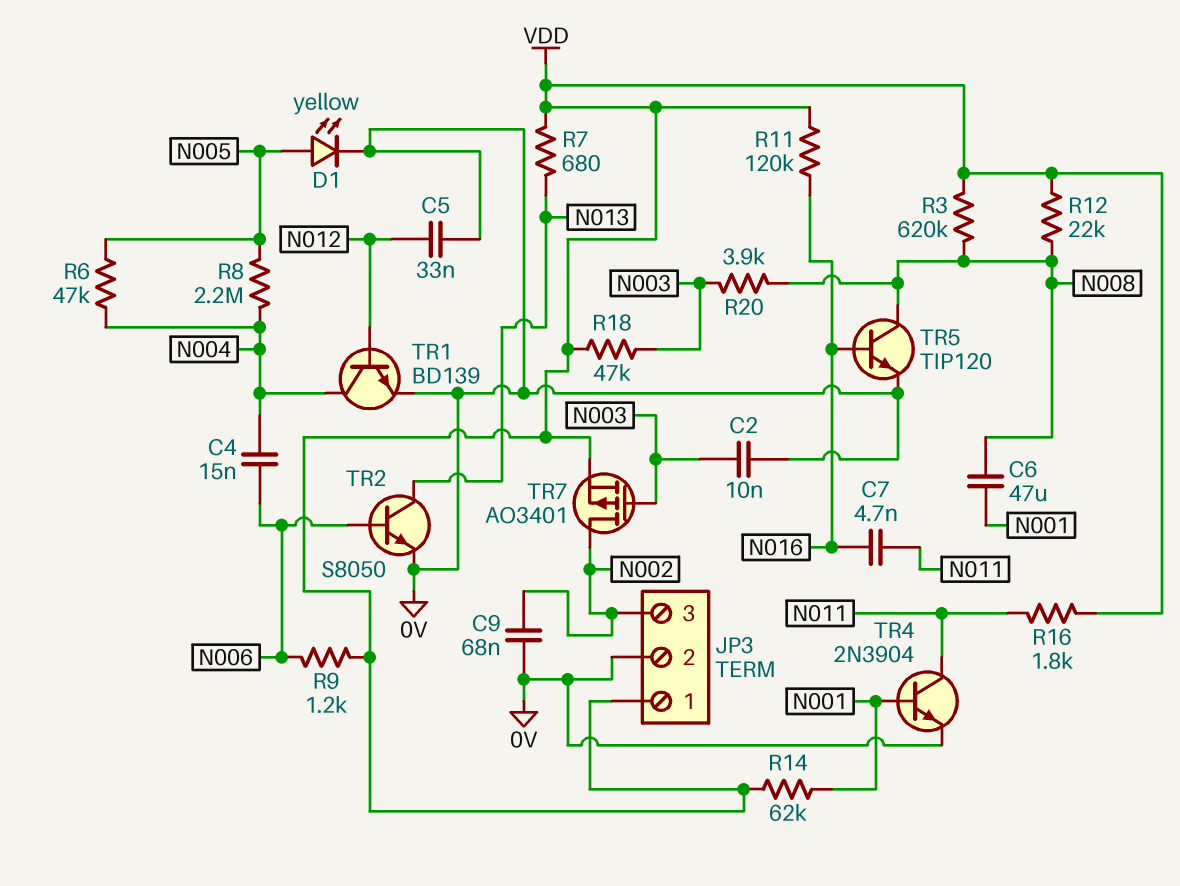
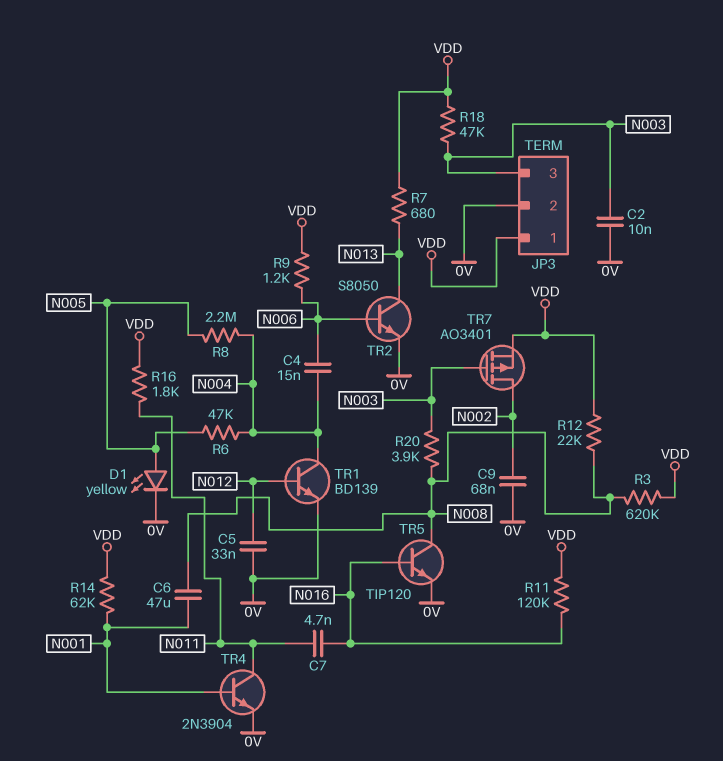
JP3 pin 3: N002 -> N003

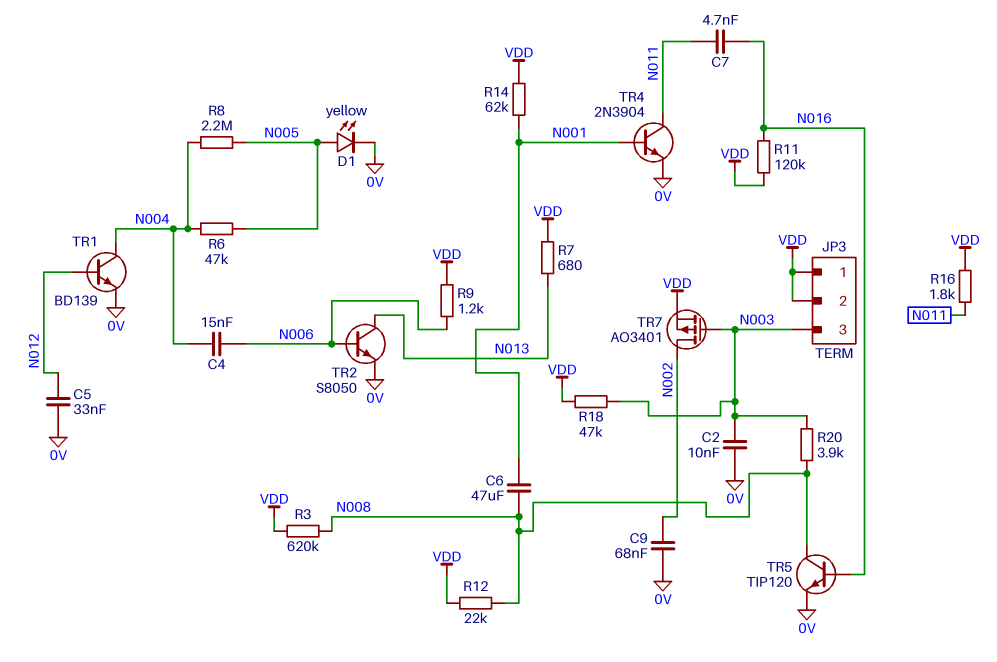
JP3 pin 2: 0V -> VDD

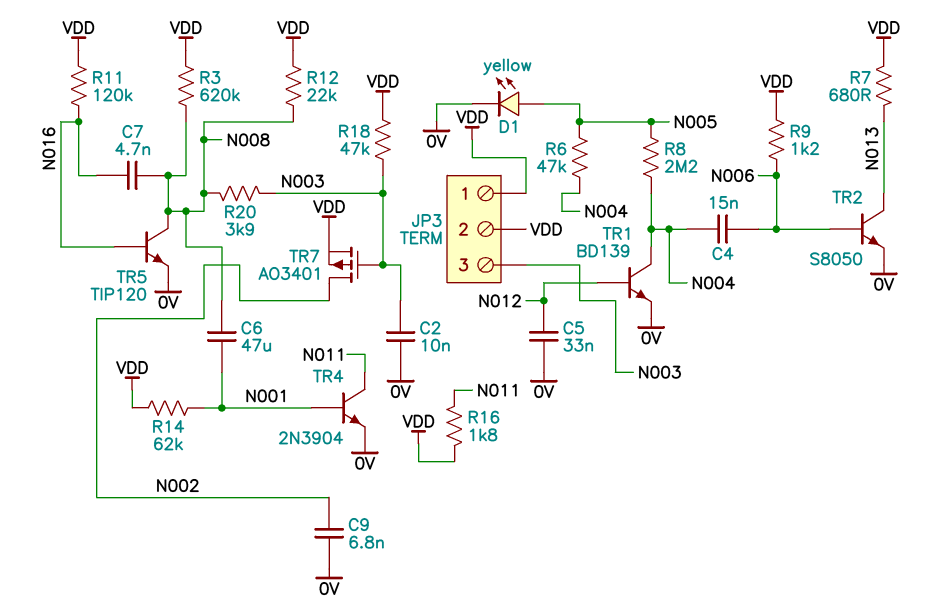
C7: 4.7nF (N011, N016) -> 4.7nF (N008, N016)
C9: 68nF (0V, N002) -> 6.8nF (0V, N002)

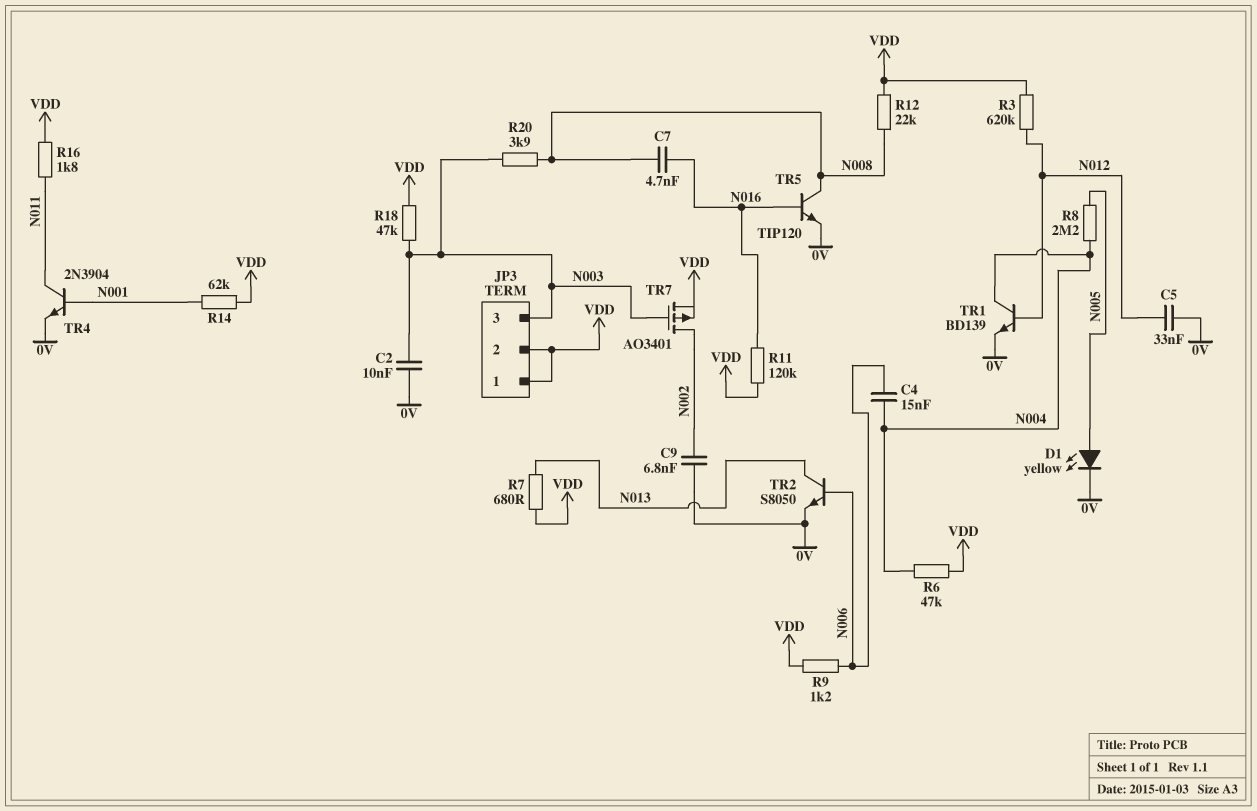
C6: 47uF (N001, N008) -> none
R3: 620k (N008, VDD) -> 620k (N012, VDD)
R6: 47k (N004, N005) -> 47k (N004, VDD)

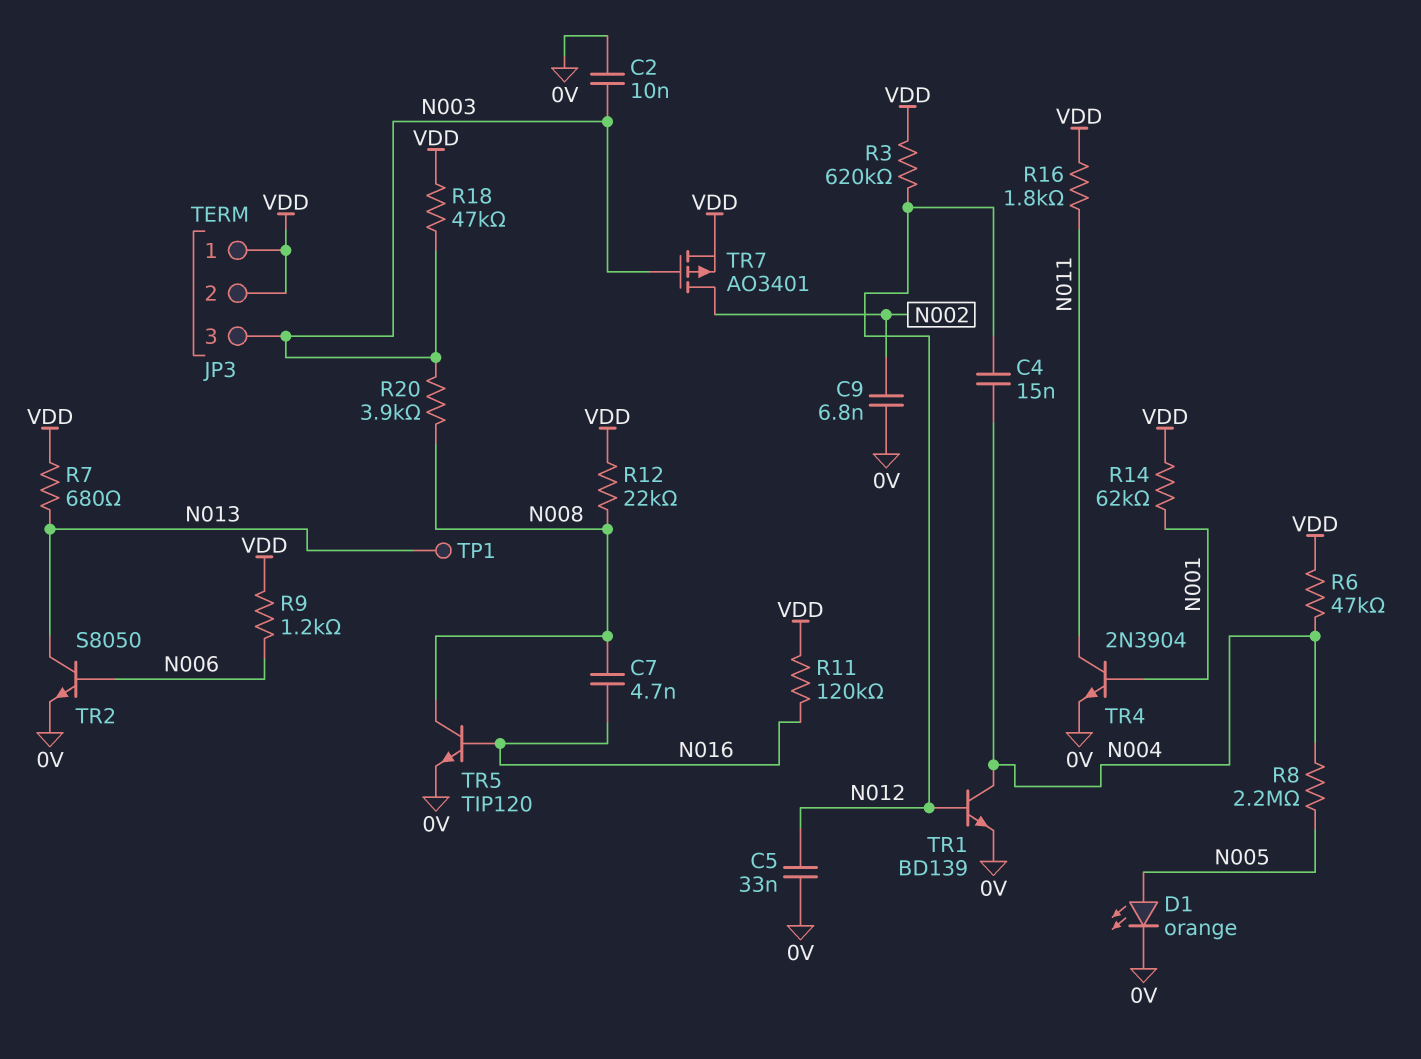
C4: 15nF (N004, N006) -> 15nF (N004, N012)
D1: LED yellow (A N005, K 0V) -> LED orange (A N005, K 0V)
TP1: none -> test point (N013)

